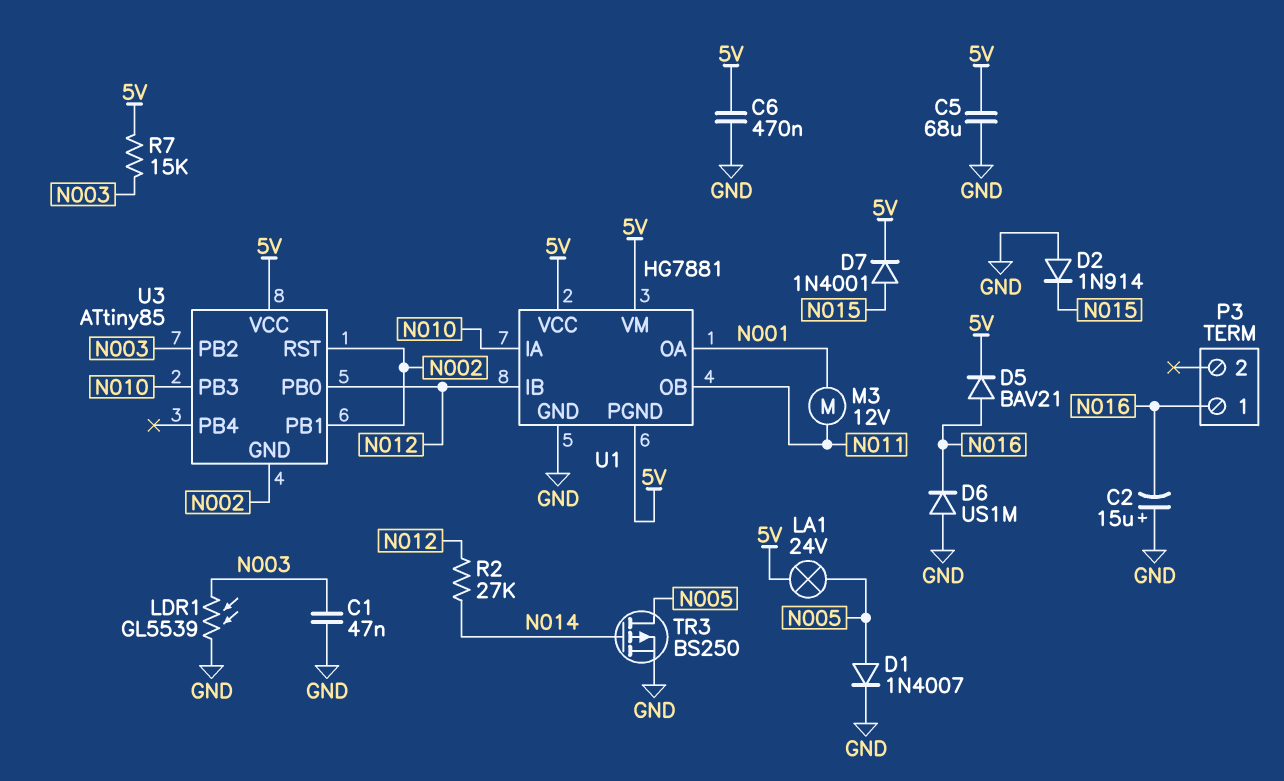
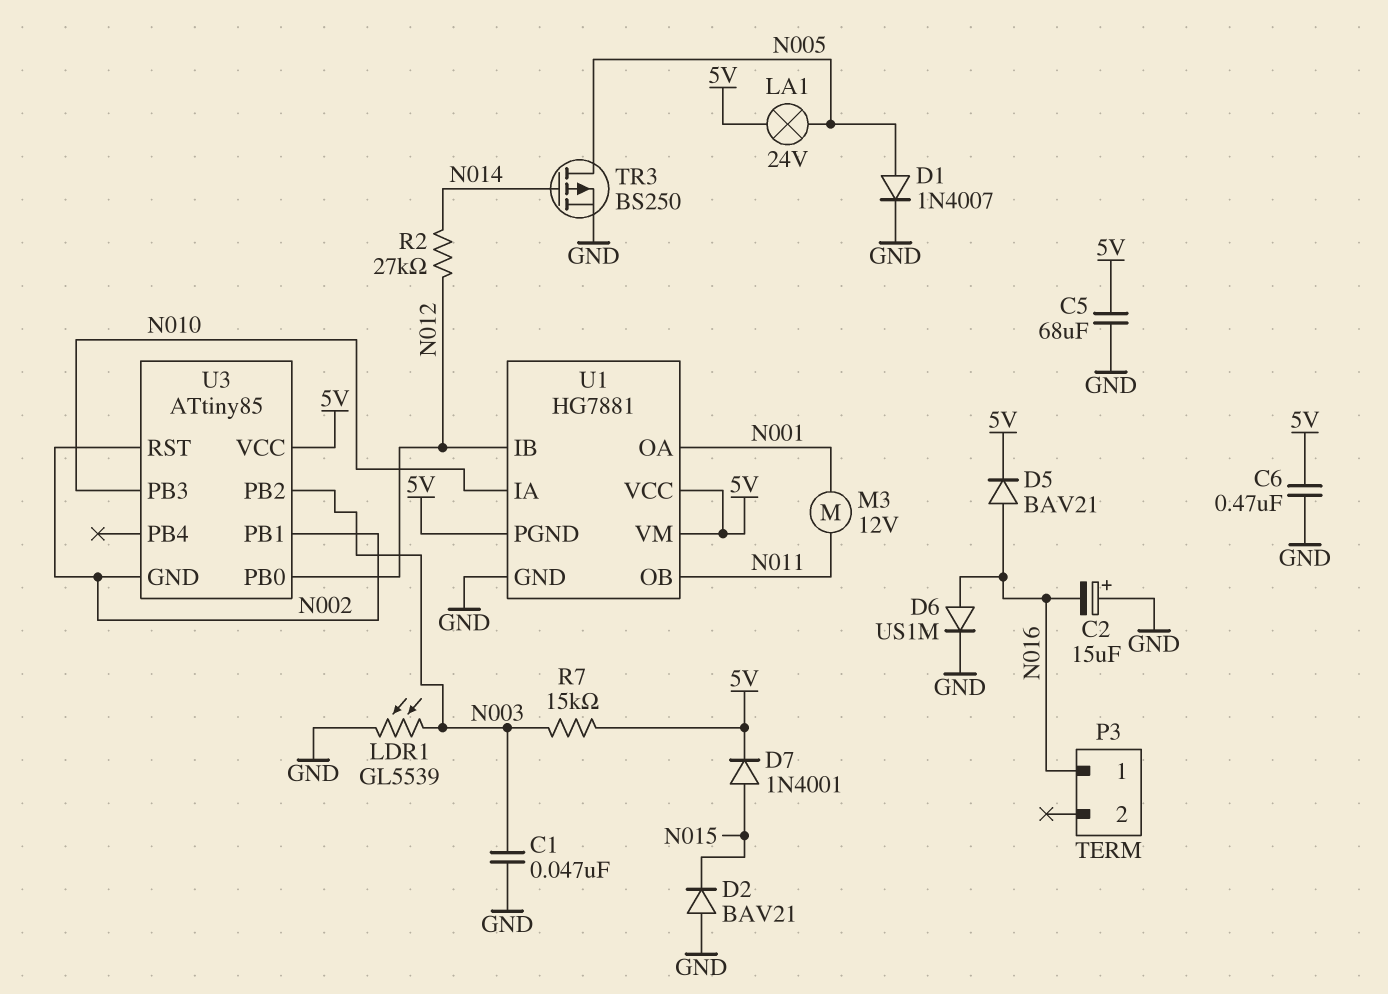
D2: diode 1N914 (A GND, K N015) -> diode BAV21 (A GND, K N015)
D6: diode US1M (A GND, K N016) -> diode US1M (A N016, K GND)

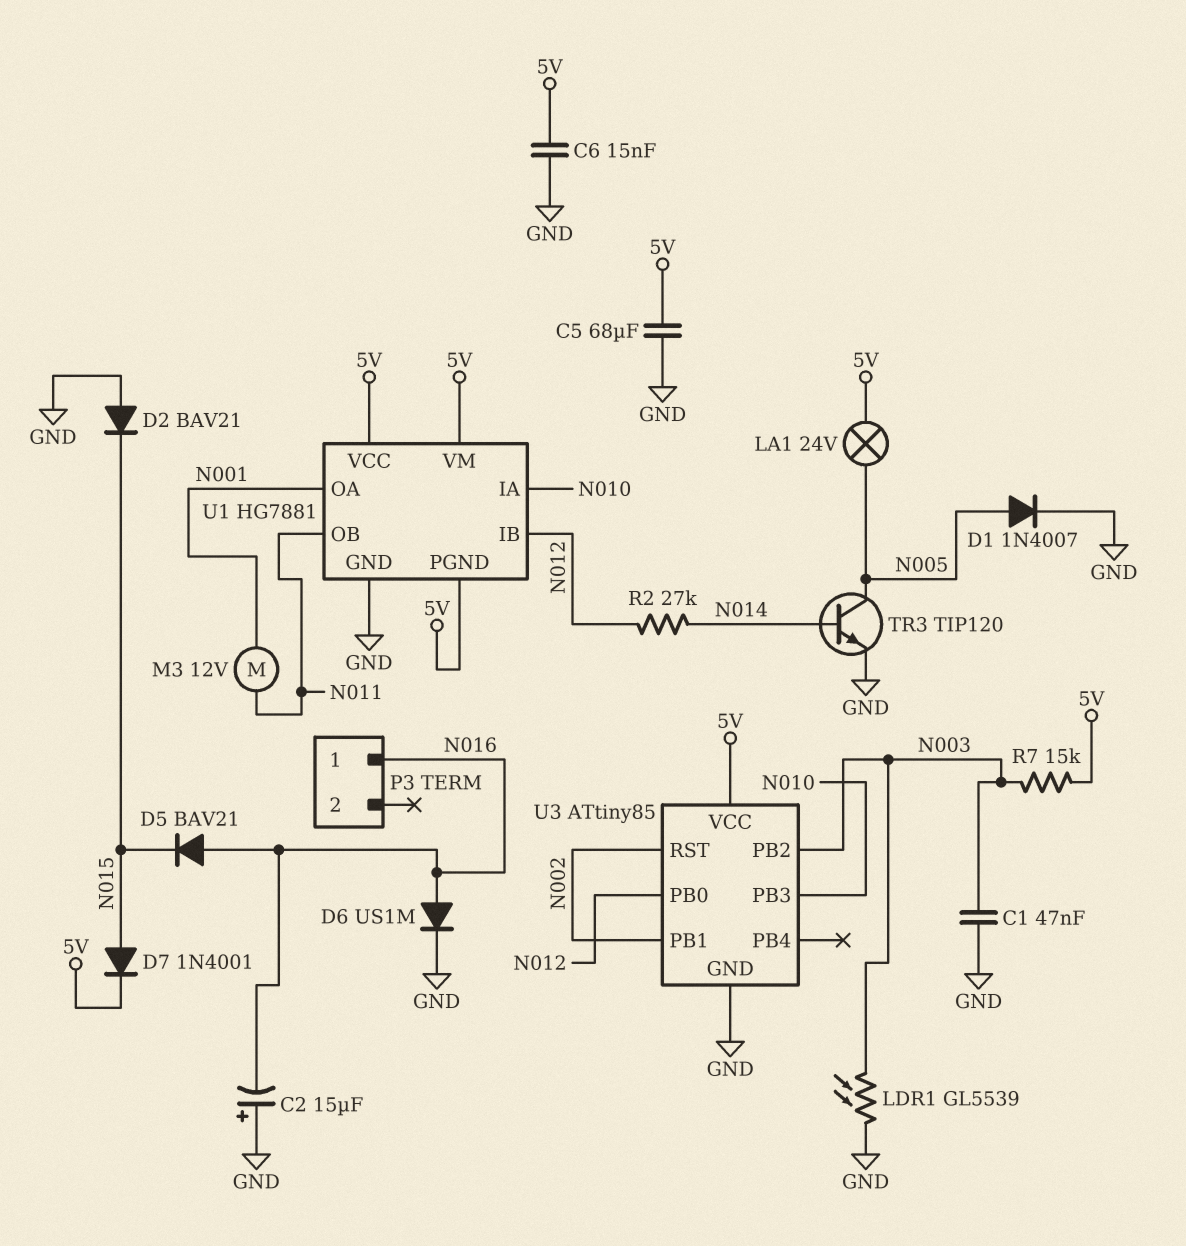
C6: 470nF (5V, GND) -> 15nF (5V, GND)
D5: diode BAV21 (A N016, K 5V) -> diode BAV21 (A N016, K N015)
TR3: PMOS BS250 (G N014, D N005, S GND) -> NPN TIP120 (B N014, C N005, E GND)
U3 pin GND: N002 -> GND

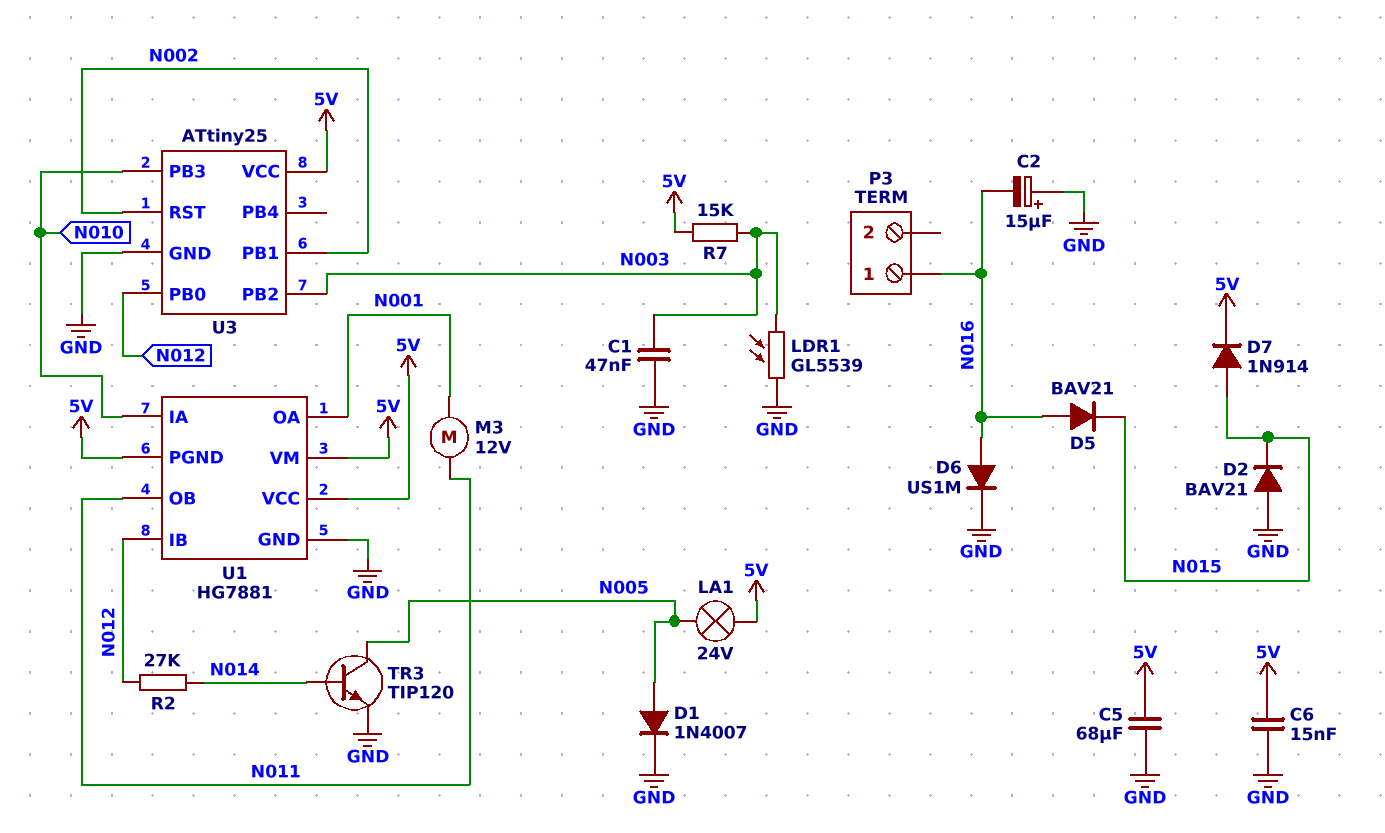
D7: diode 1N4001 (A N015, K 5V) -> diode 1N914 (A N015, K 5V)
U3: ATtiny85 -> ATtiny25

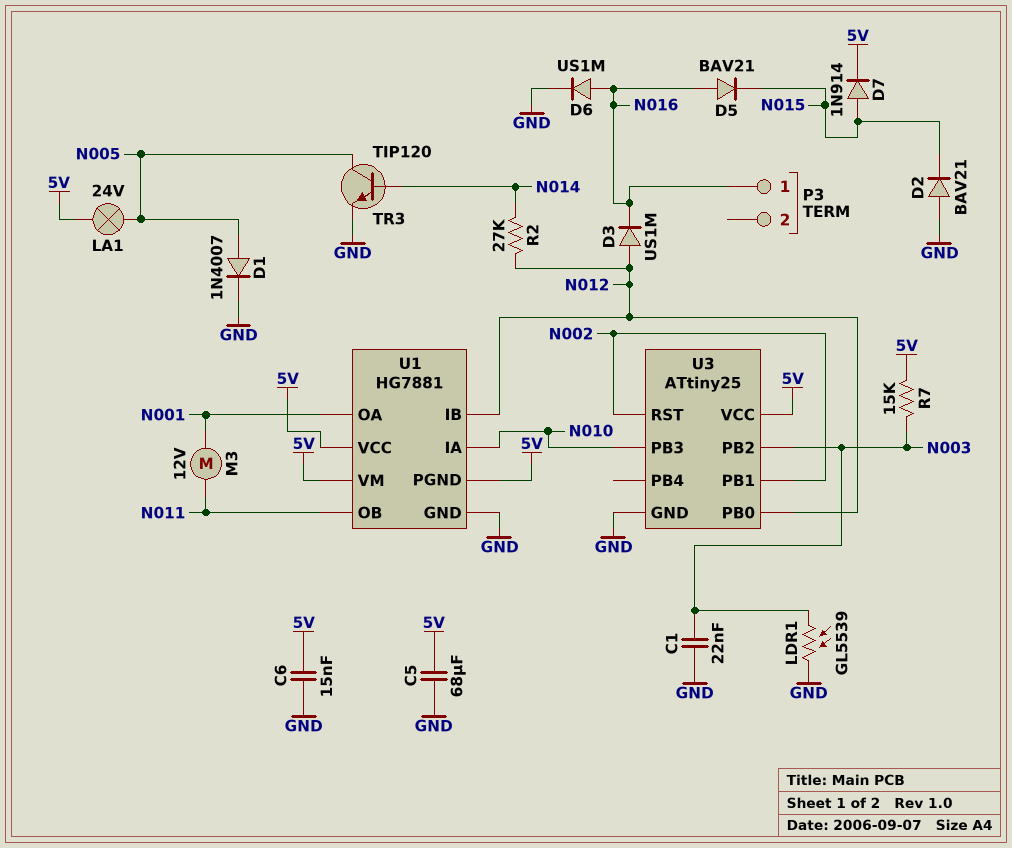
C1: 47nF (GND, N003) -> 22nF (GND, N003)
C2: 15uF (plus GND, minus N016) -> none
D3: none -> diode US1M (A N012, K N016)

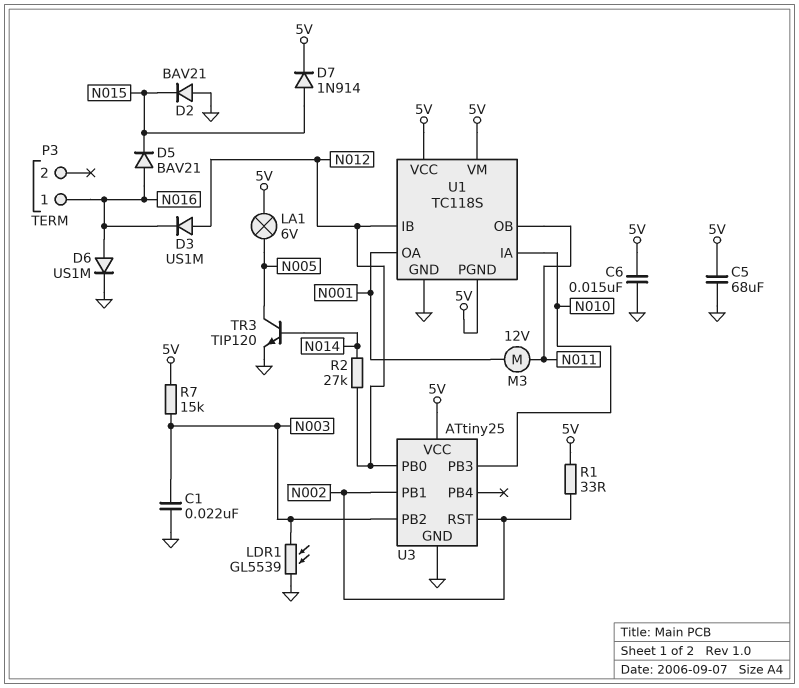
D1: diode 1N4007 (A N005, K GND) -> none
LA1: lamp 24V (5V, N005) -> lamp 6V (5V, N005)
R1: none -> 33 (5V, N002)
U1: HG7881 -> TC118S

